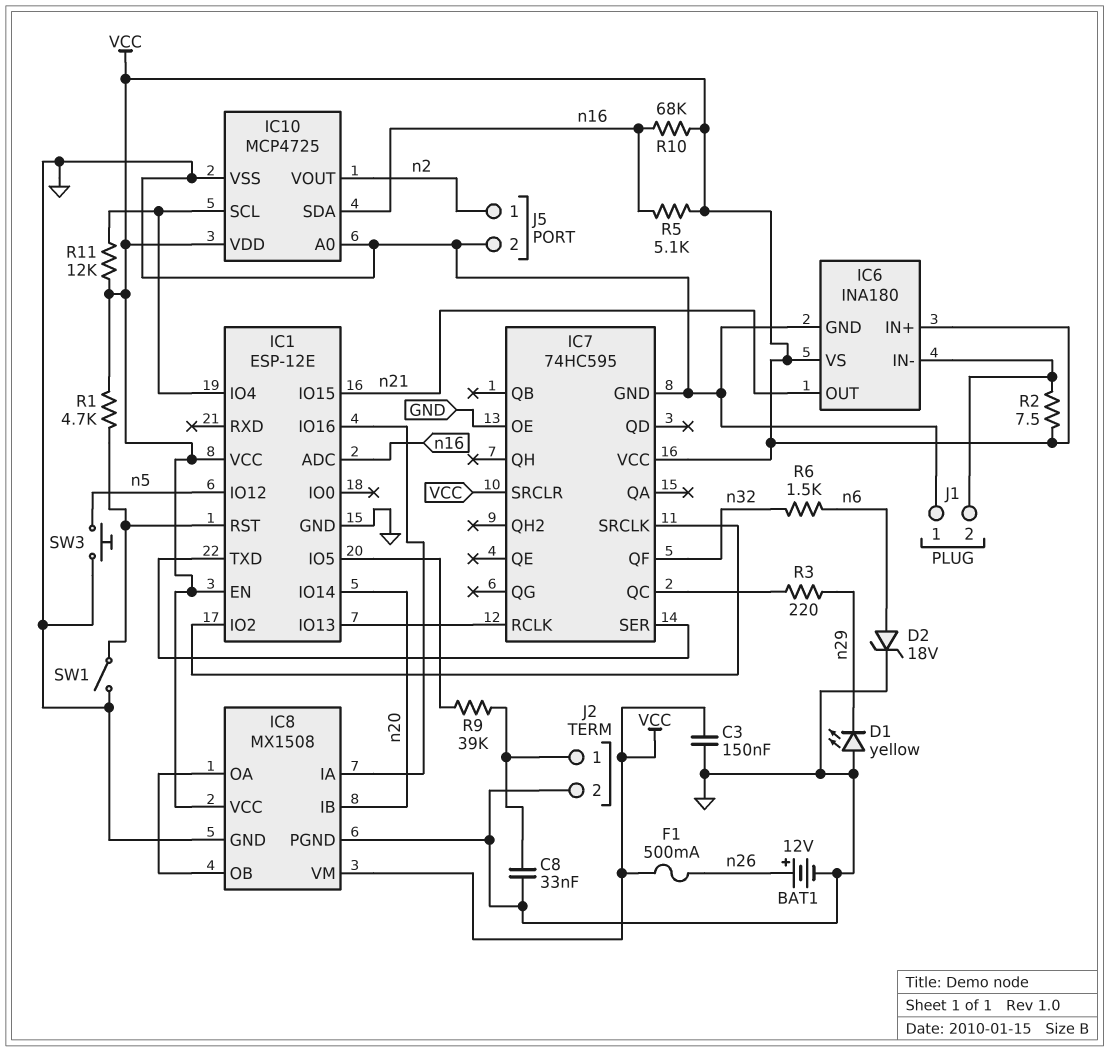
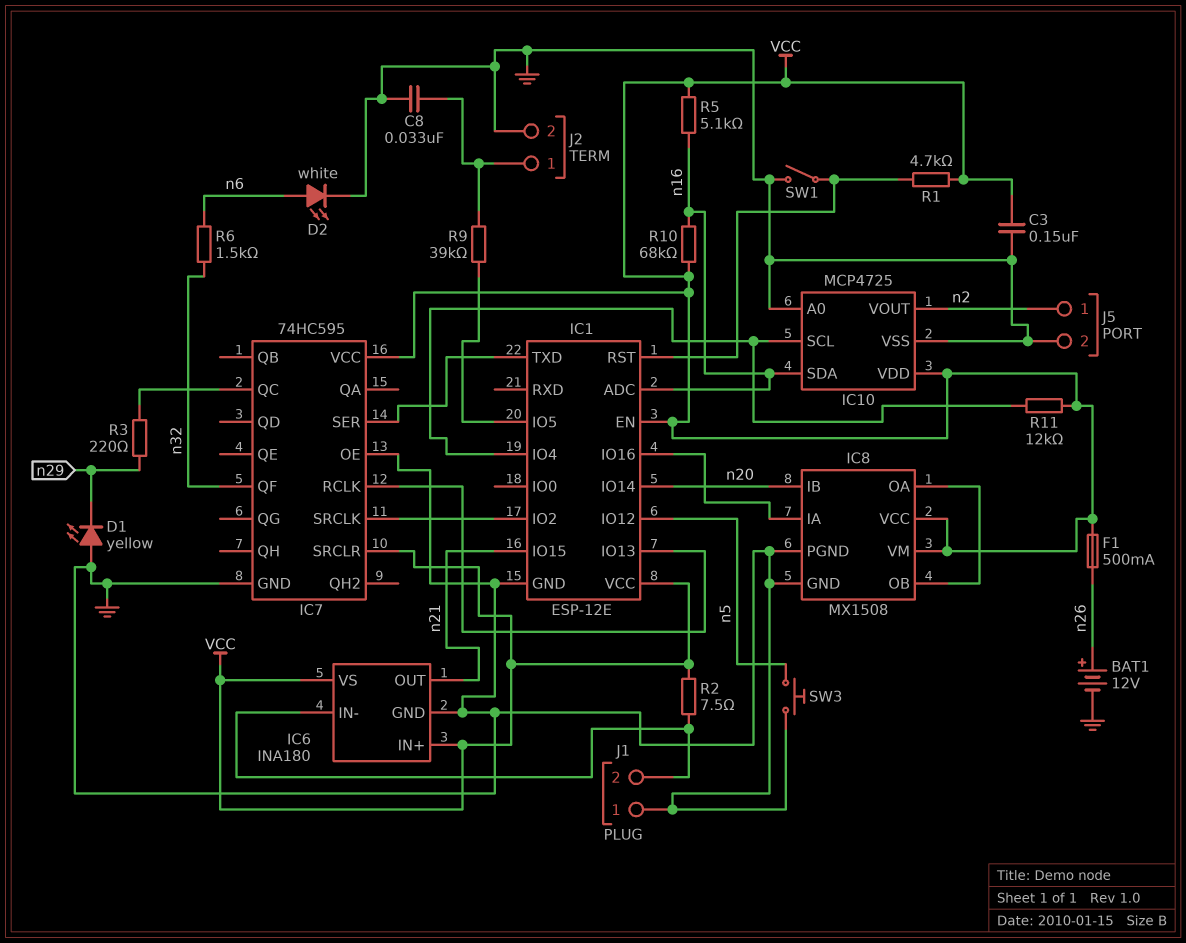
D2: zener 18V (A n6, K GND) -> LED white (A n6, K GND)

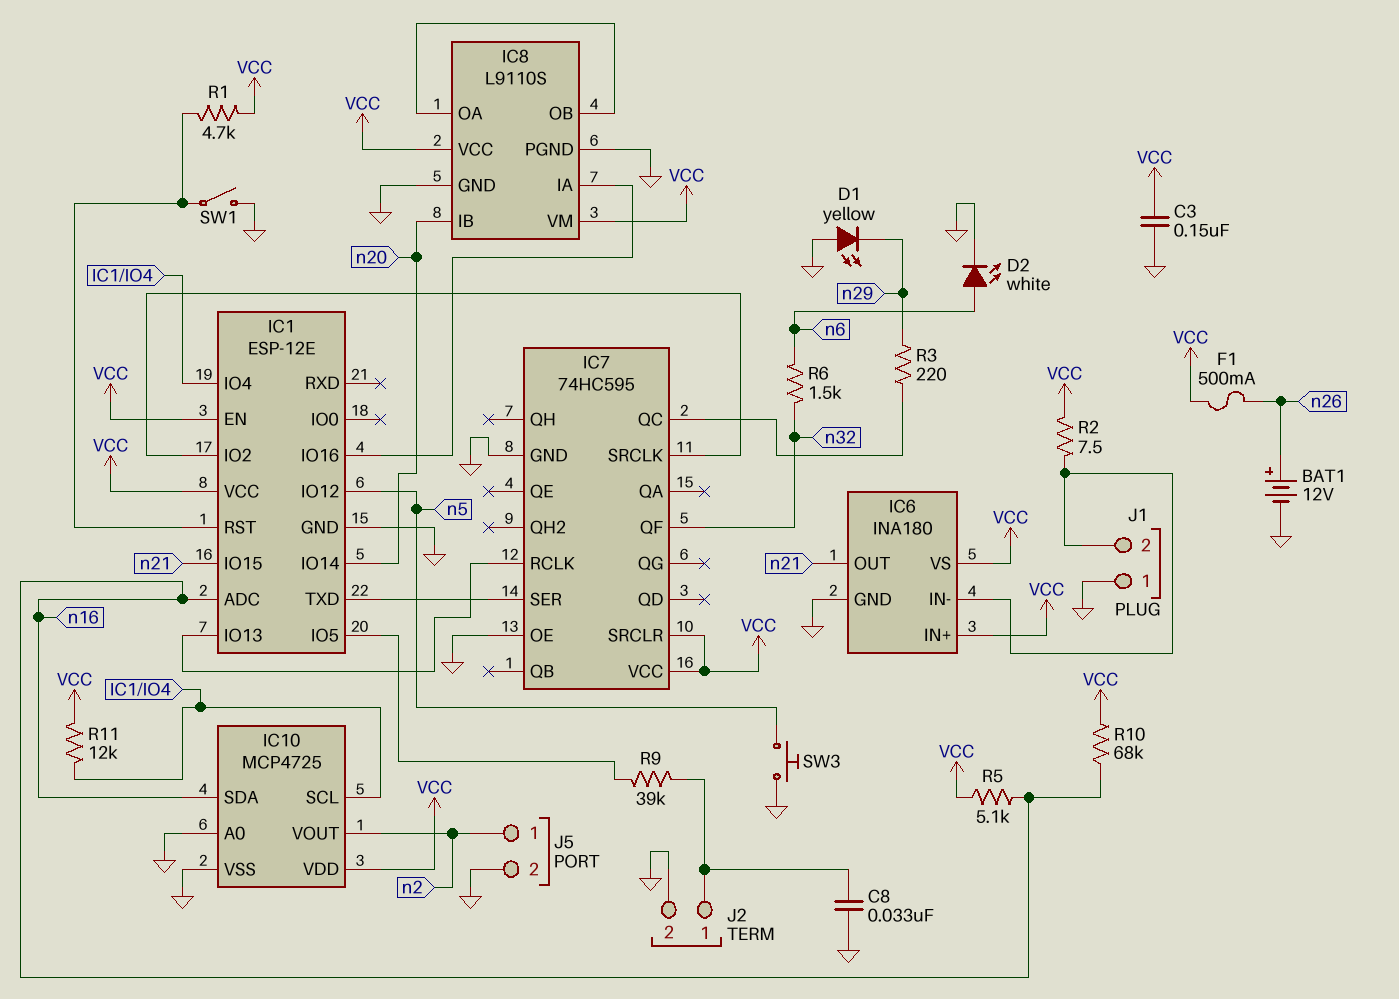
IC8: MX1508 -> L9110S

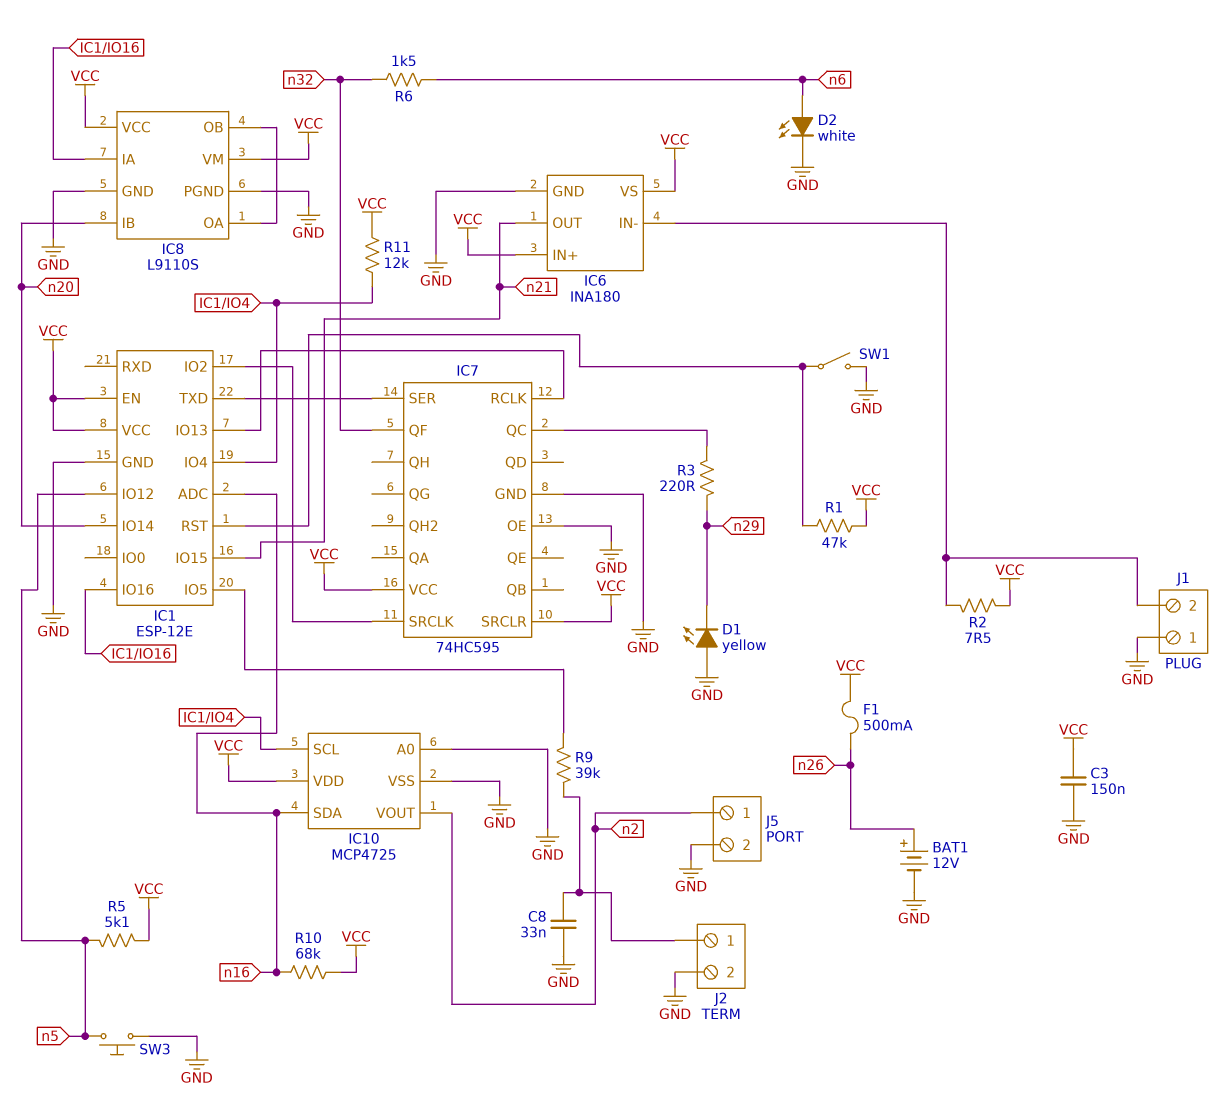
R1: 4.7k (IC1/RST, VCC) -> 47k (IC1/RST, VCC)
R5: 5.1k (VCC, n16) -> 5.1k (VCC, n5)

